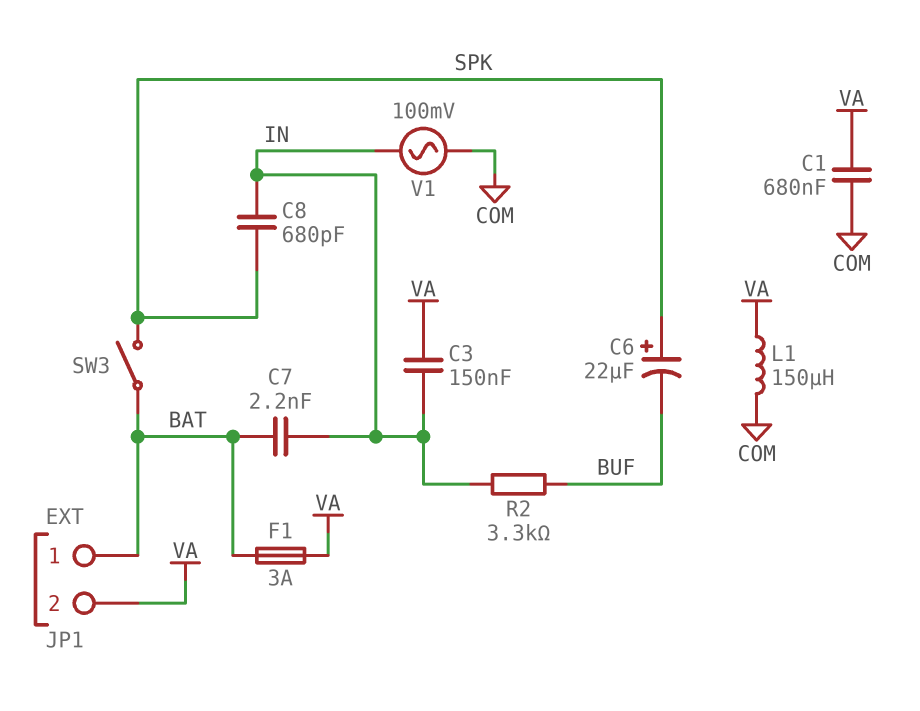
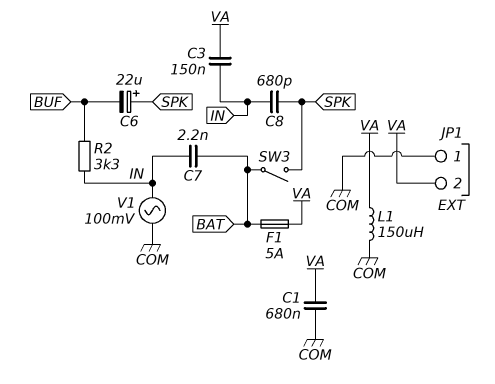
F1: 3A (BAT, VA) -> 5A (BAT, VA)
JP1 pin 1: BAT -> COM

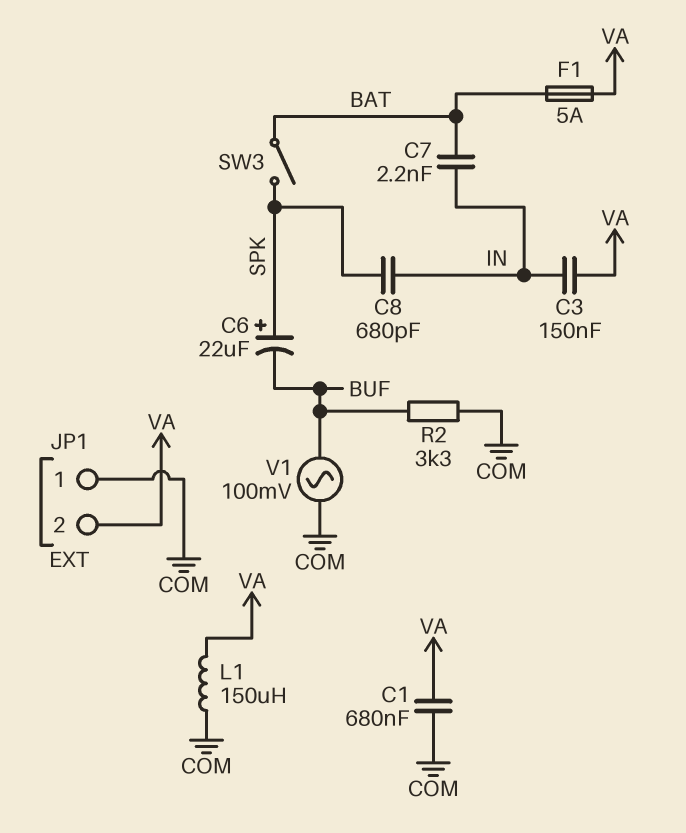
R2: 3.3k (BUF, IN) -> 3.3k (BUF, COM)
V1: AC 100mV (COM, IN) -> AC 100mV (BUF, COM)

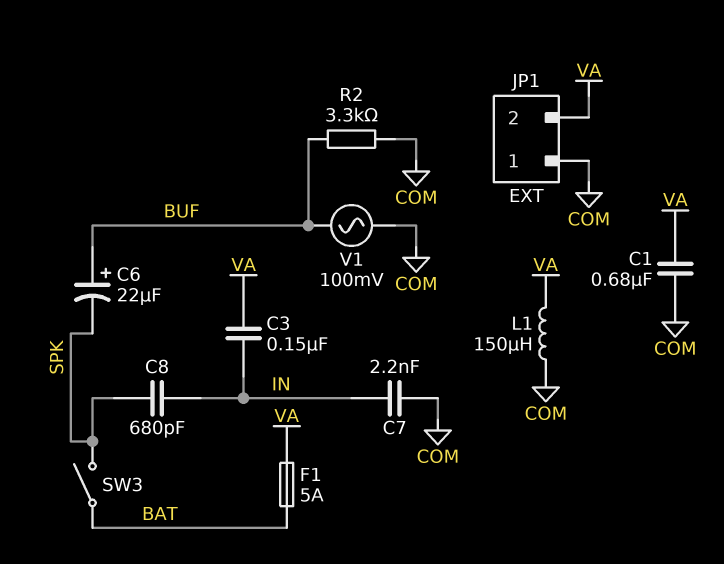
C6: 22uF (plus SPK, minus BUF) -> 22uF (plus BUF, minus SPK)
C7: 2.2nF (BAT, IN) -> 2.2nF (COM, IN)

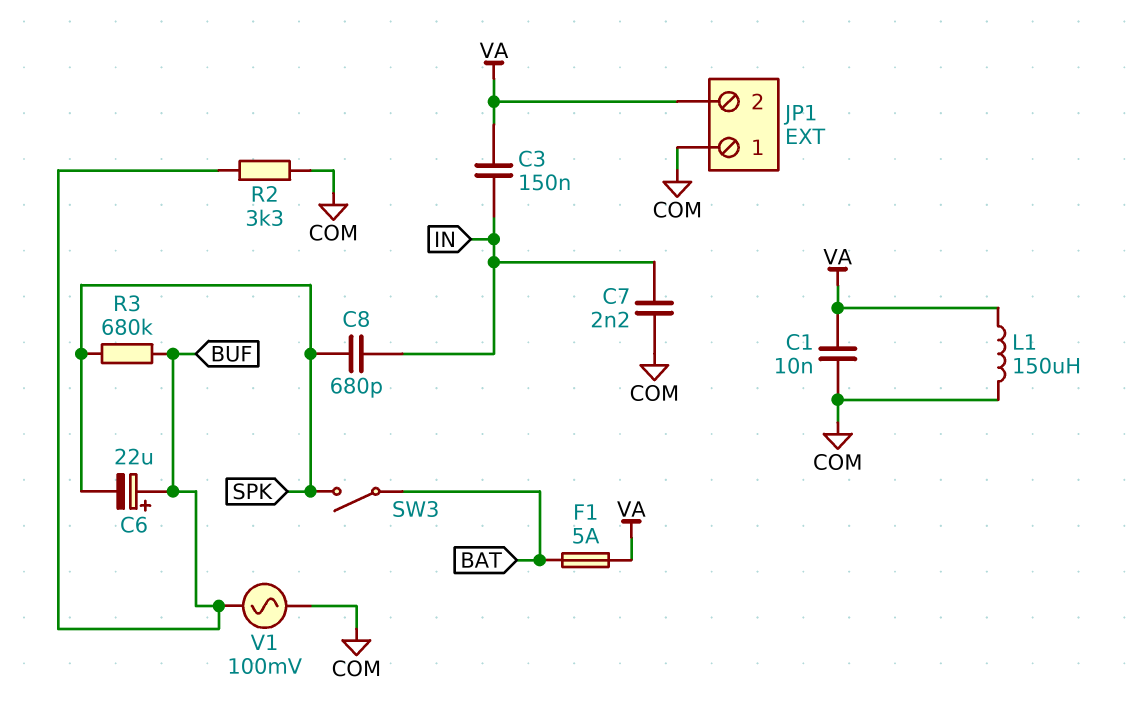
C1: 680nF (COM, VA) -> 10nF (COM, VA)
R3: none -> 680k (BUF, SPK)

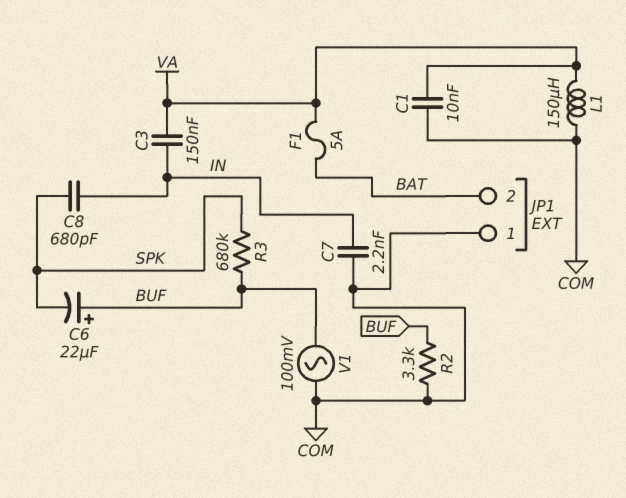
JP1 pin 2: VA -> BAT
SW3: switch (BAT, SPK) -> none

